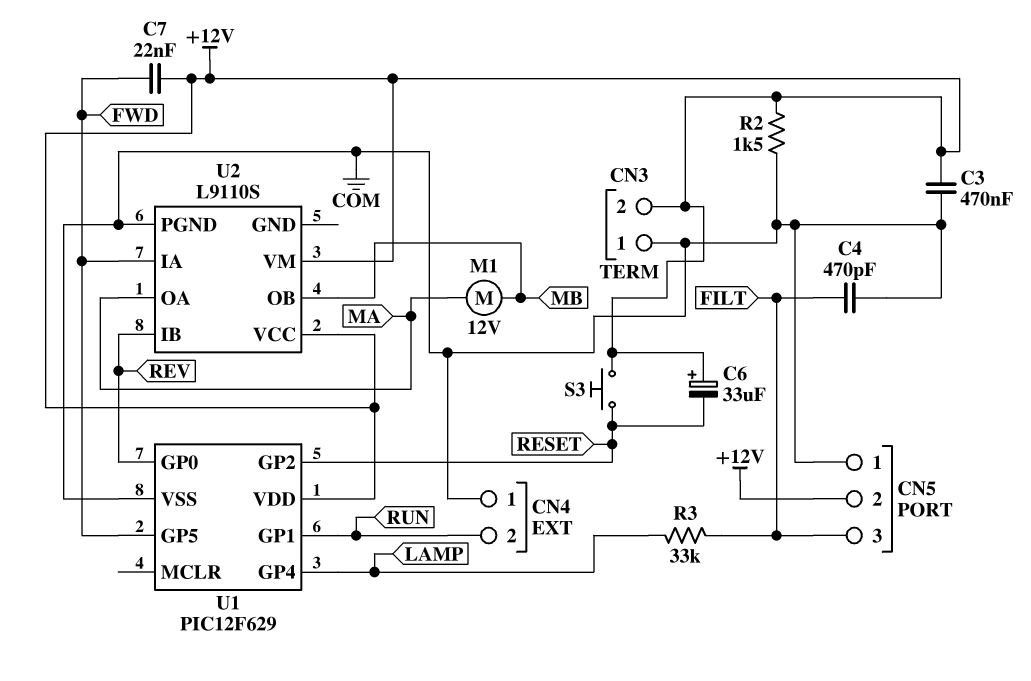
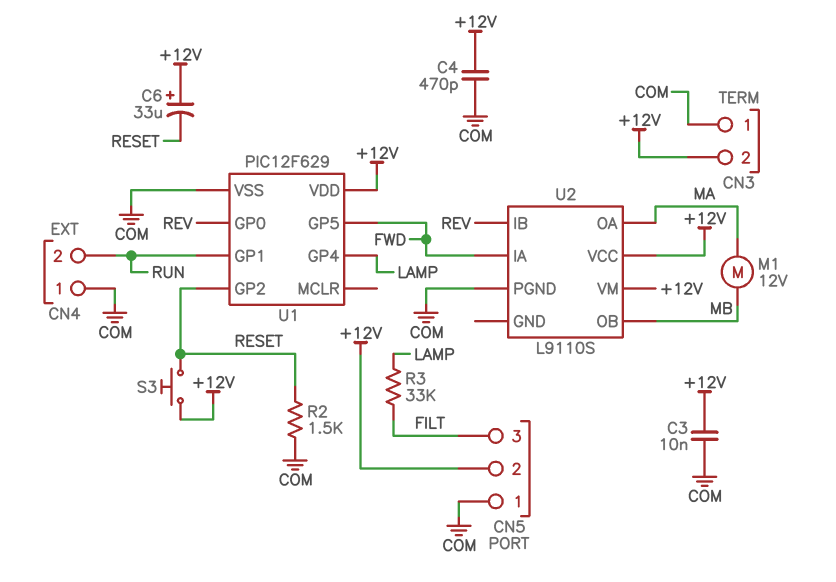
C3: 470nF (+12V, COM) -> 10nF (+12V, COM)
C4: 470pF (COM, FILT) -> 470pF (+12V, COM)
C7: 22nF (+12V, FWD) -> none
R2: 1.5k (+12V, COM) -> 1.5k (COM, RESET)

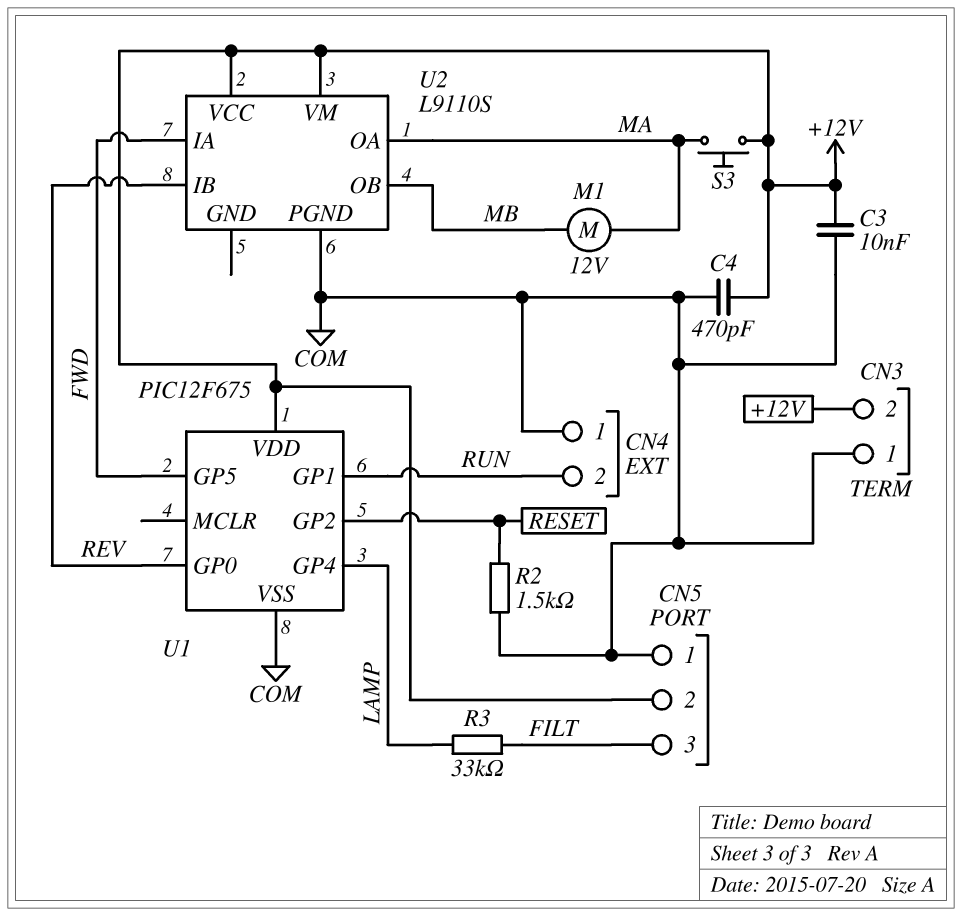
C6: 33uF (plus +12V, minus RESET) -> none
S3: button (+12V, RESET) -> button (+12V, MA)
U1: PIC12F629 -> PIC12F675

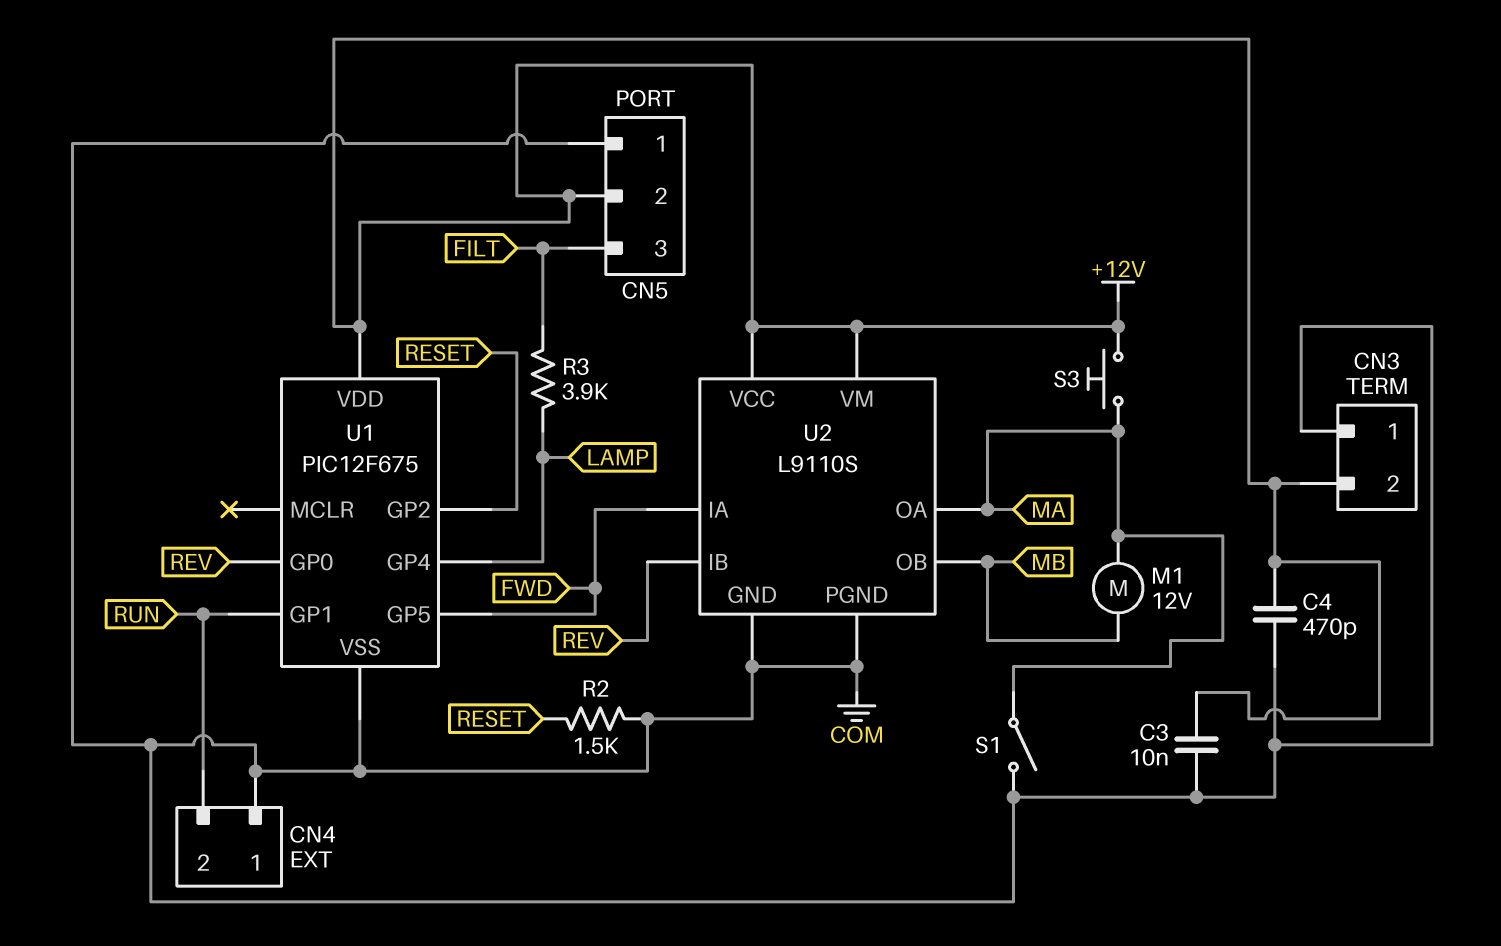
R3: 33k (FILT, LAMP) -> 3.9k (FILT, LAMP)
S1: none -> switch (COM, MA)
U2 pin GND: none -> COM

